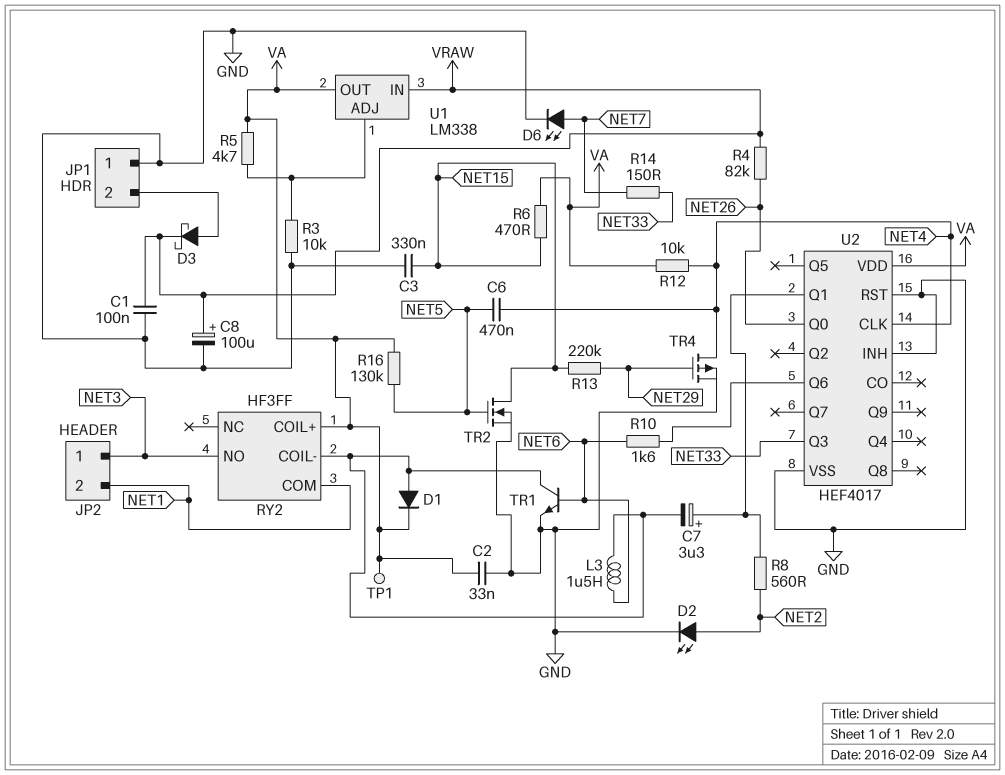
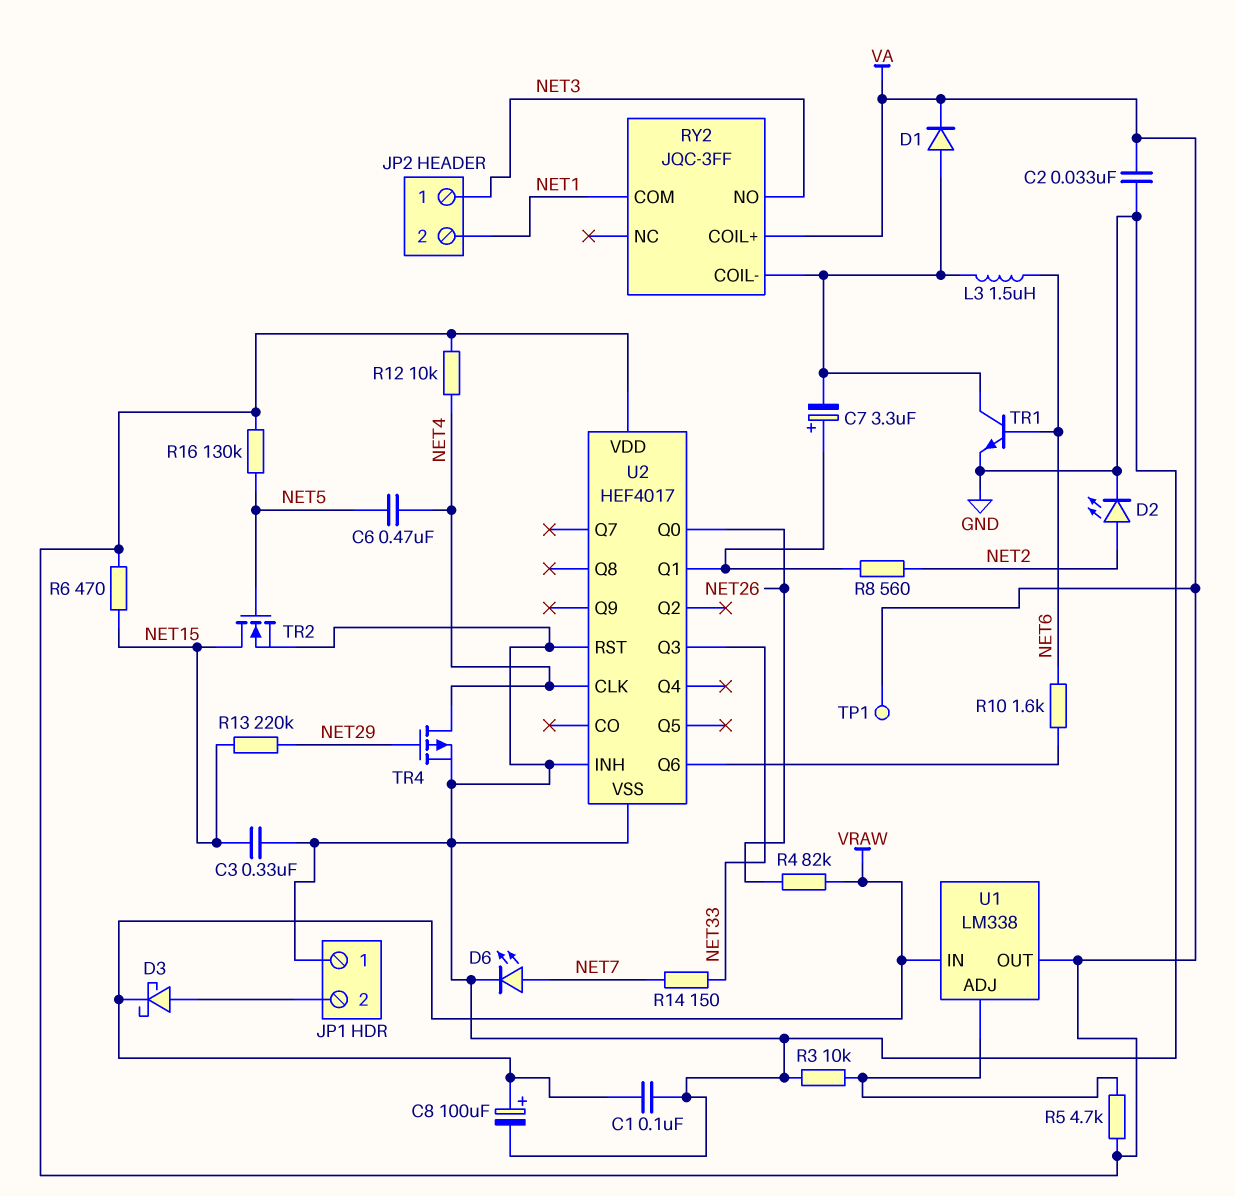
RY2: HF3FF -> JQC-3FF

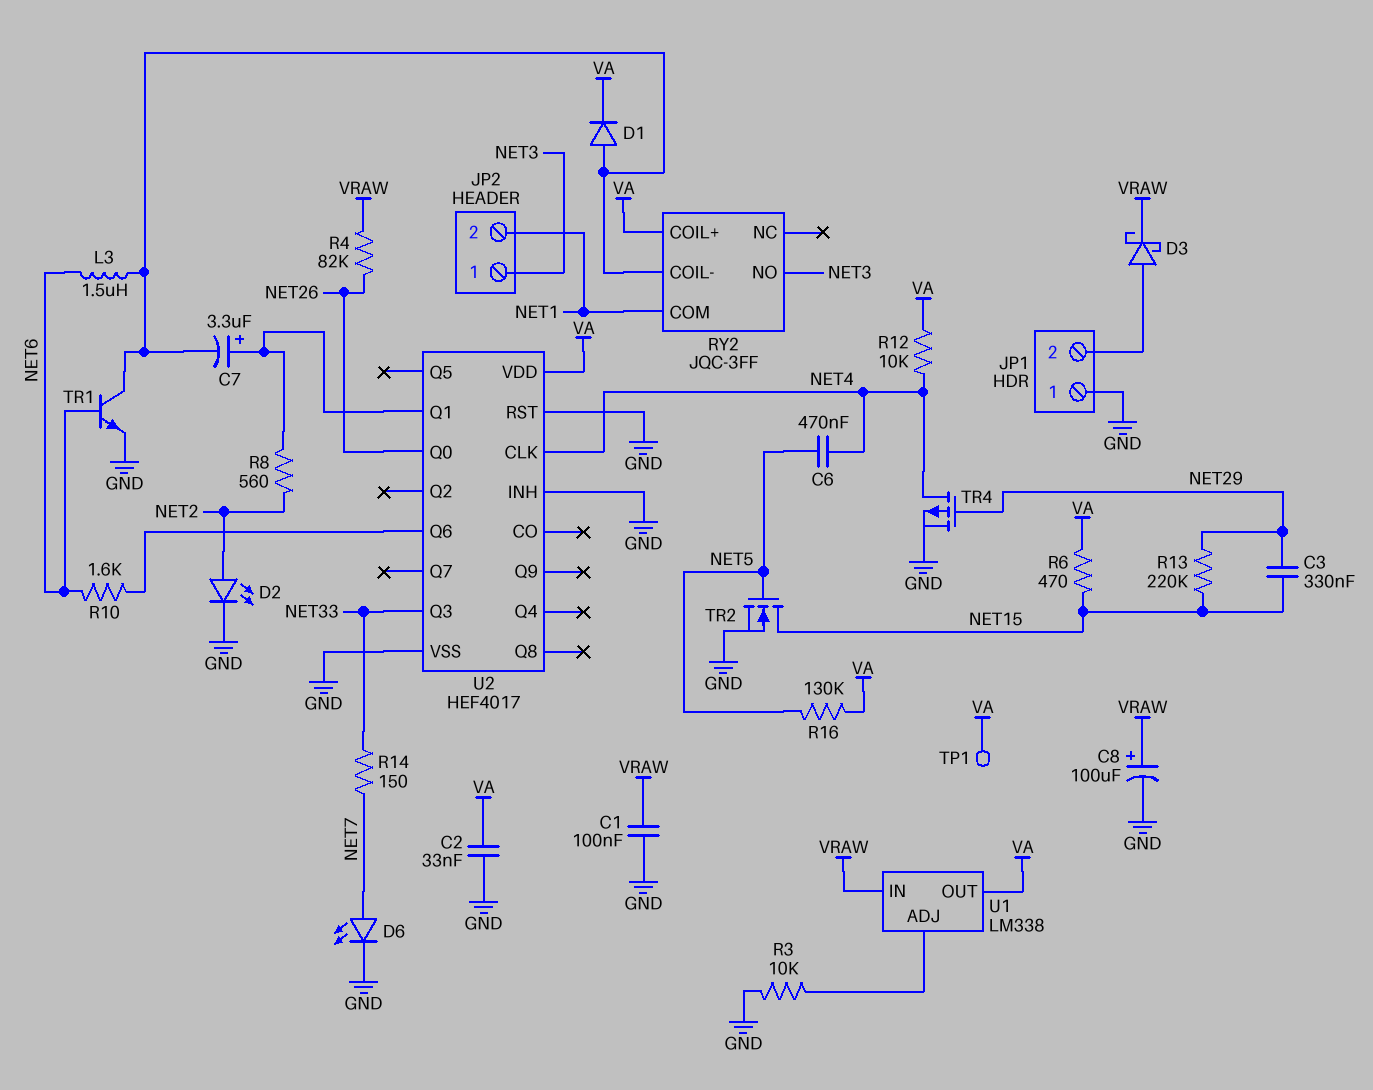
C3: 330nF (GND, NET15) -> 330nF (NET15, NET29)
R5: 4.7k (U1/ADJ, VA) -> none

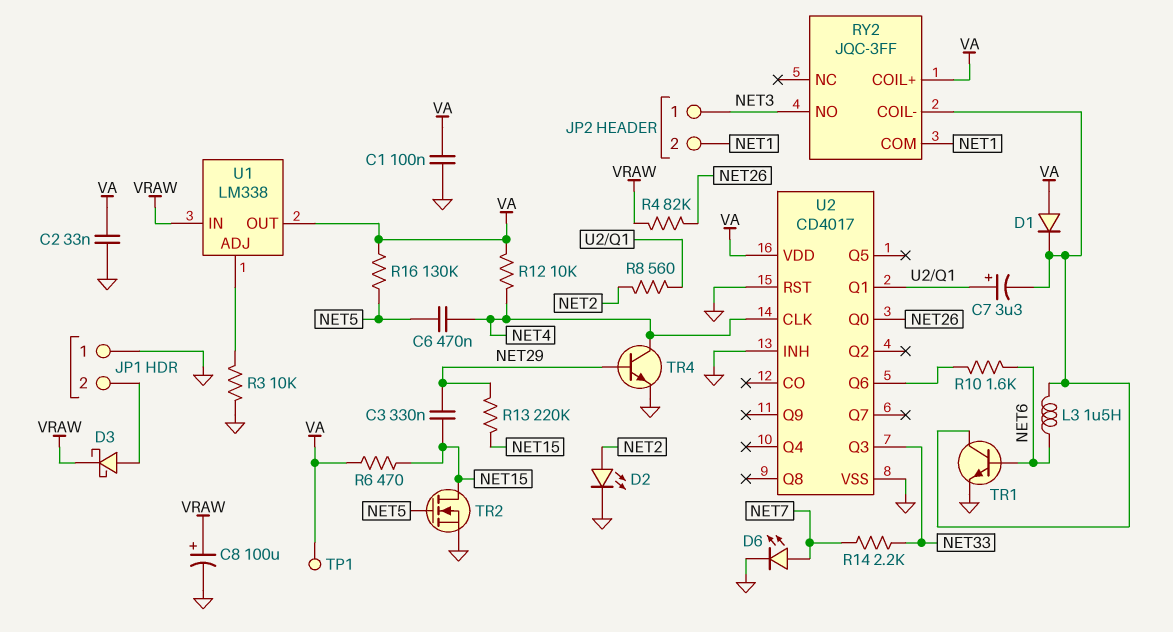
C1: 100nF (GND, VRAW) -> 100nF (GND, VA)
D1: diode (A RY2/COIL-, K VA) -> diode (A VA, K RY2/COIL-)
R14: 150 (NET7, NET33) -> 2.2k (NET7, NET33)
TR4: PMOS (G NET29, D NET4, S GND) -> NPN (B NET29, C NET4, E GND)
U2: HEF4017 -> CD4017

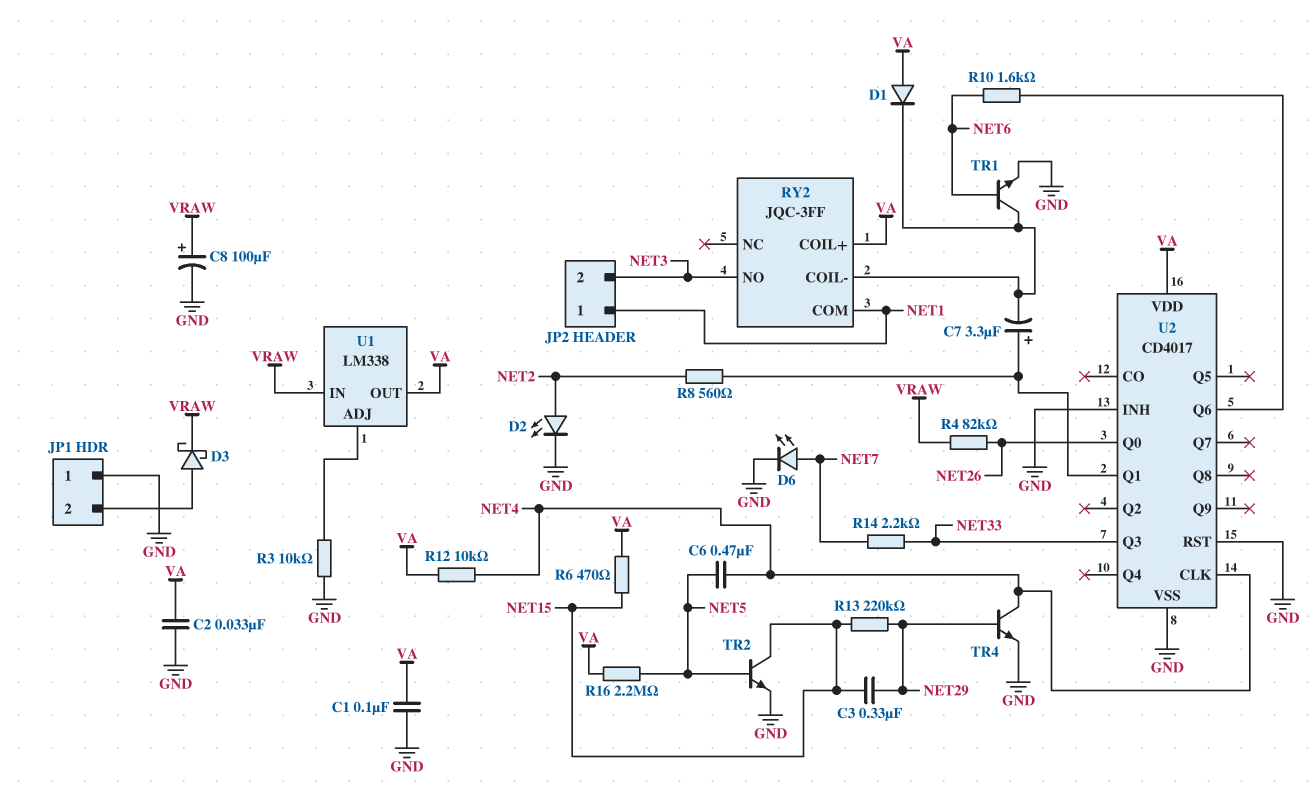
JP2 pin 1: NET3 -> NET1
JP2 pin 2: NET1 -> NET3
L3: 1.5uH (NET6, RY2/COIL-) -> none
R16: 130k (NET5, VA) -> 2.2M (NET5, VA)
TP1: test point (VA) -> none
TR2: NMOS (G NET5, D NET15, S GND) -> NPN (B NET5, C NET15, E GND)

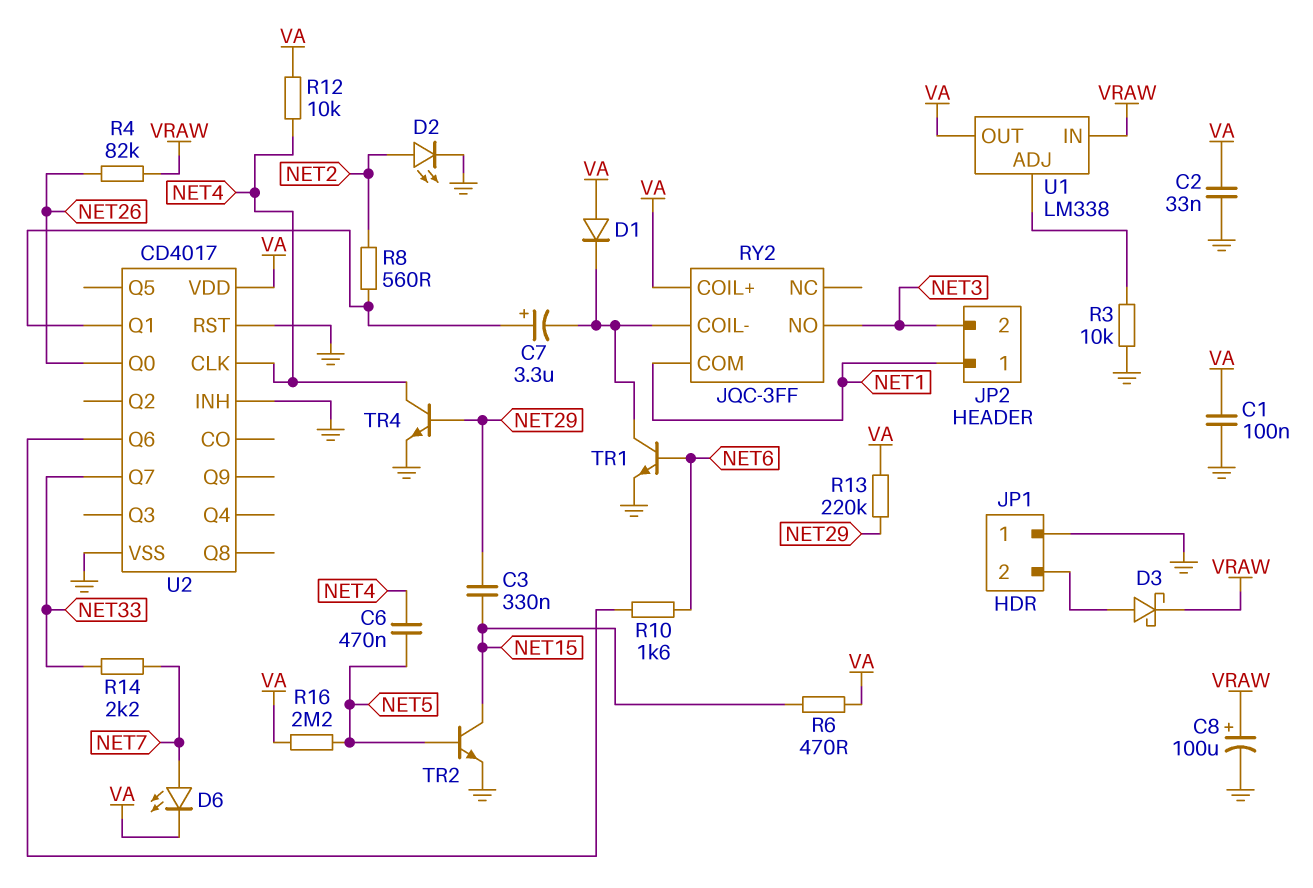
D6: LED (A NET7, K GND) -> LED (A NET7, K VA)
R13: 220k (NET15, NET29) -> 220k (NET29, VA)
U2 pin Q3: NET33 -> none
U2 pin Q7: none -> NET33

